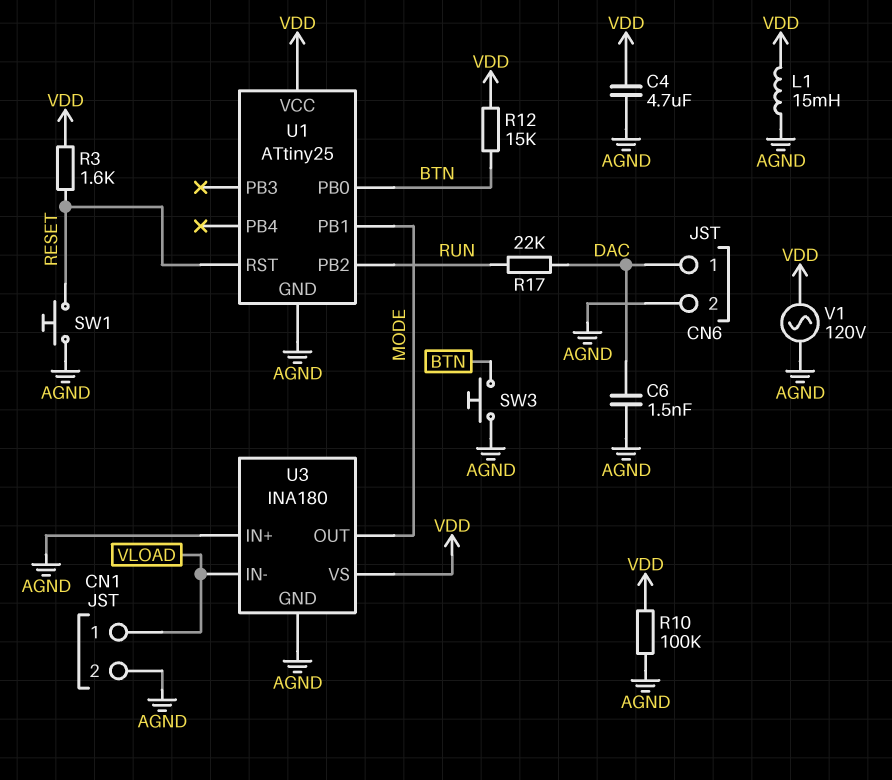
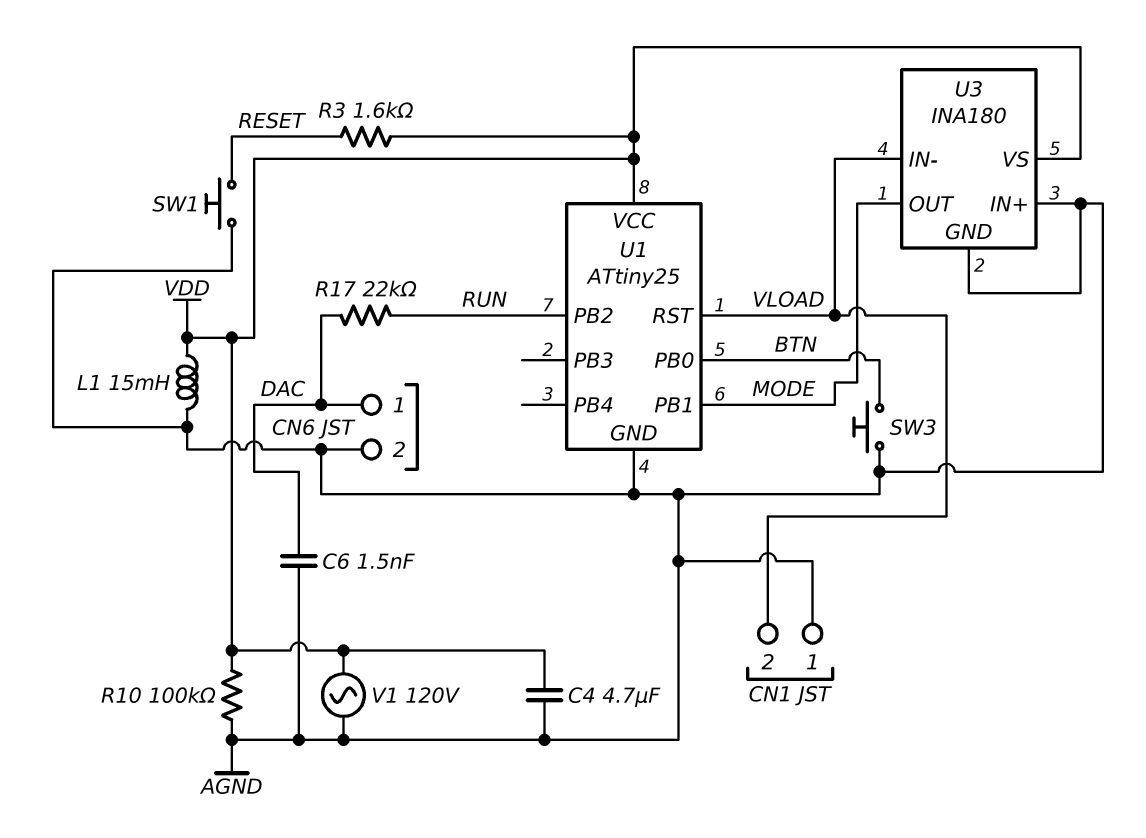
CN1 pin 1: VLOAD -> AGND
CN1 pin 2: AGND -> VLOAD
R12: 15k (BTN, VDD) -> none
U1 pin RST: RESET -> VLOAD

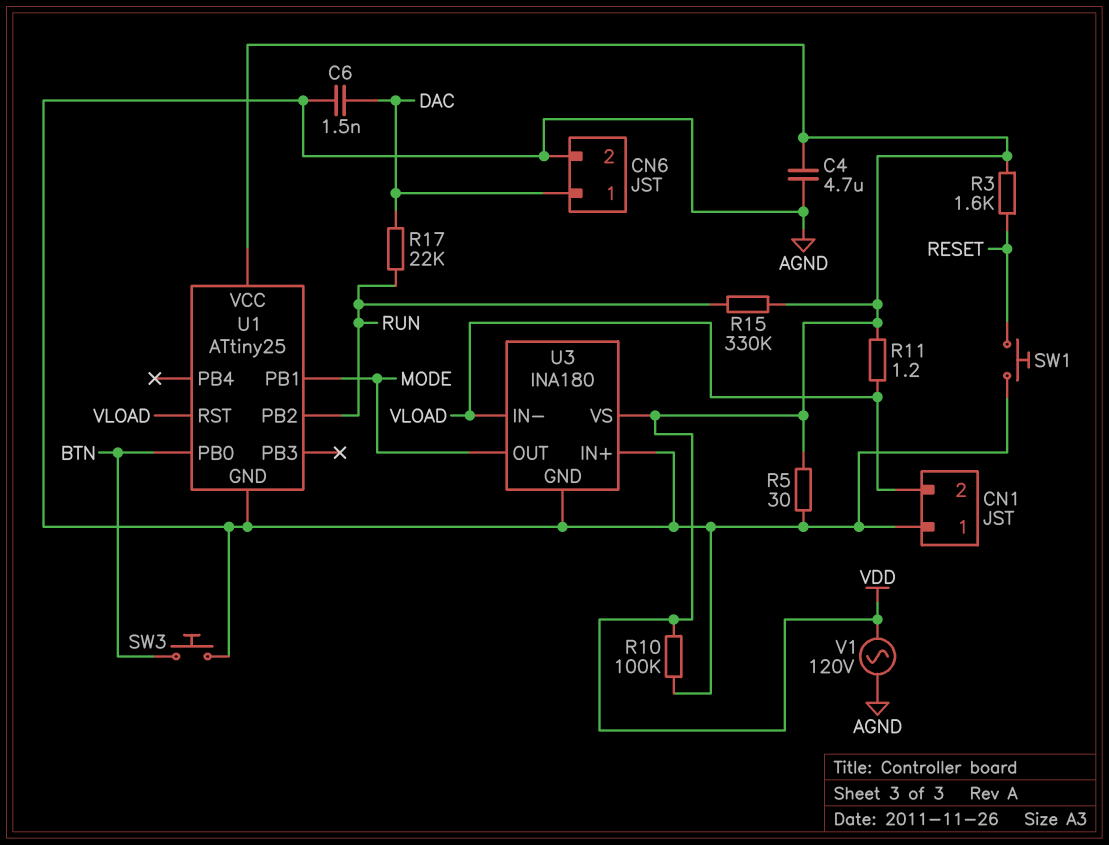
L1: 15mH (AGND, VDD) -> none
R5: none -> 30 (AGND, VDD)
R11: none -> 1.2 (VDD, VLOAD)
R15: none -> 330k (RUN, VDD)

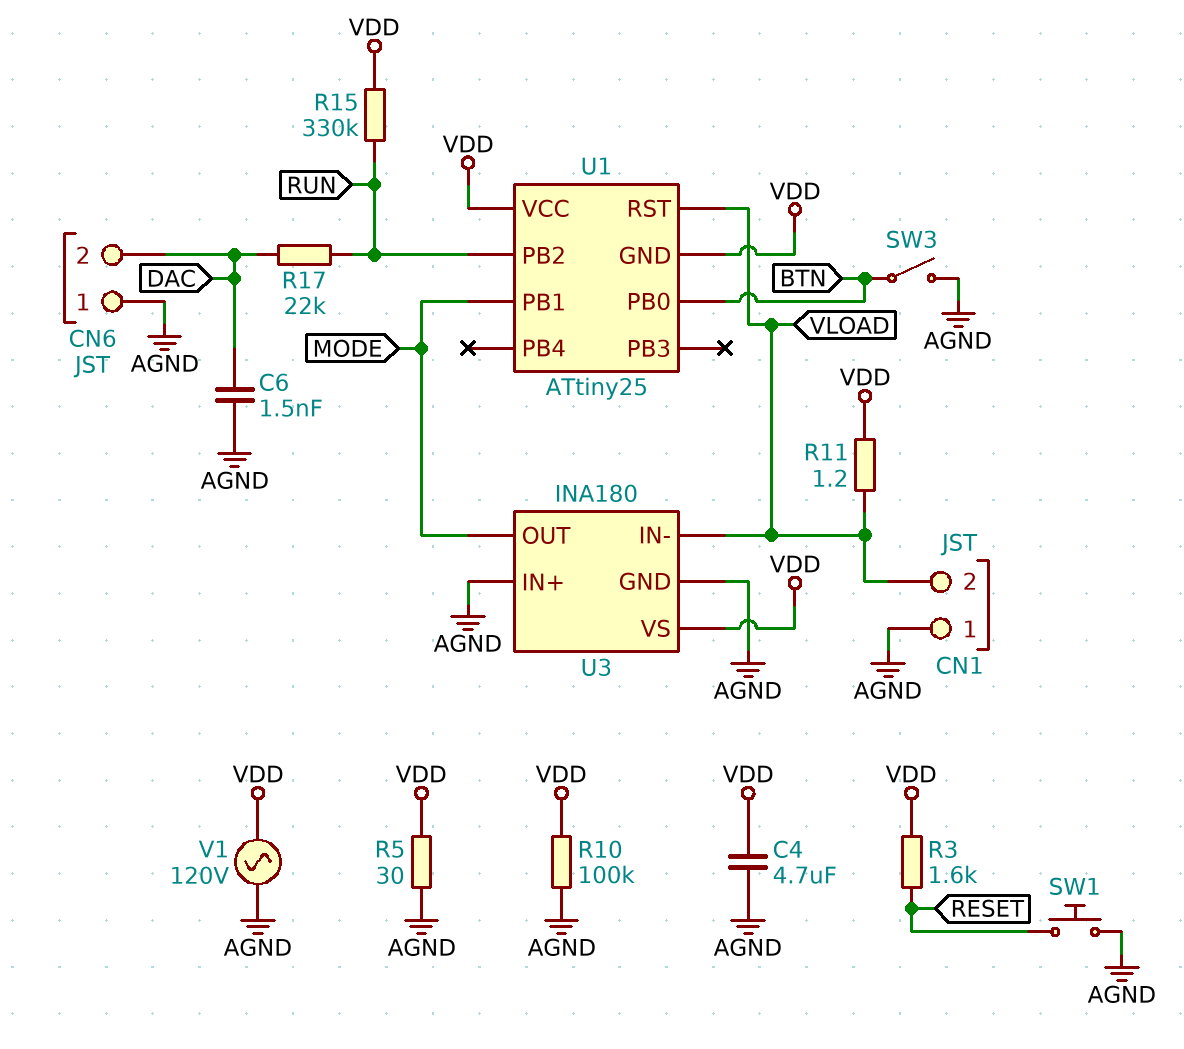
CN6 pin 1: DAC -> AGND
CN6 pin 2: AGND -> DAC
SW3: button (AGND, BTN) -> switch (AGND, BTN)
U1 pin GND: AGND -> VDD

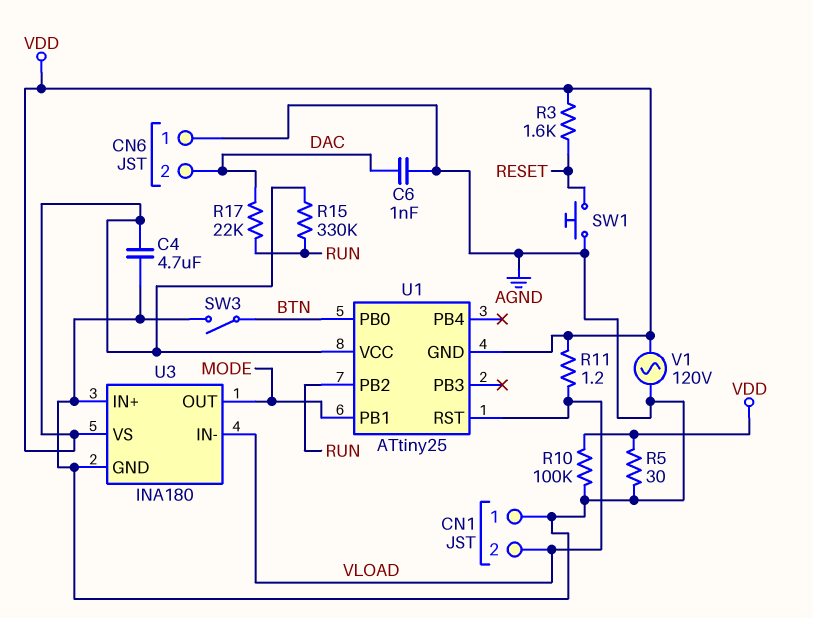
C6: 1.5nF (AGND, DAC) -> 1nF (AGND, DAC)

